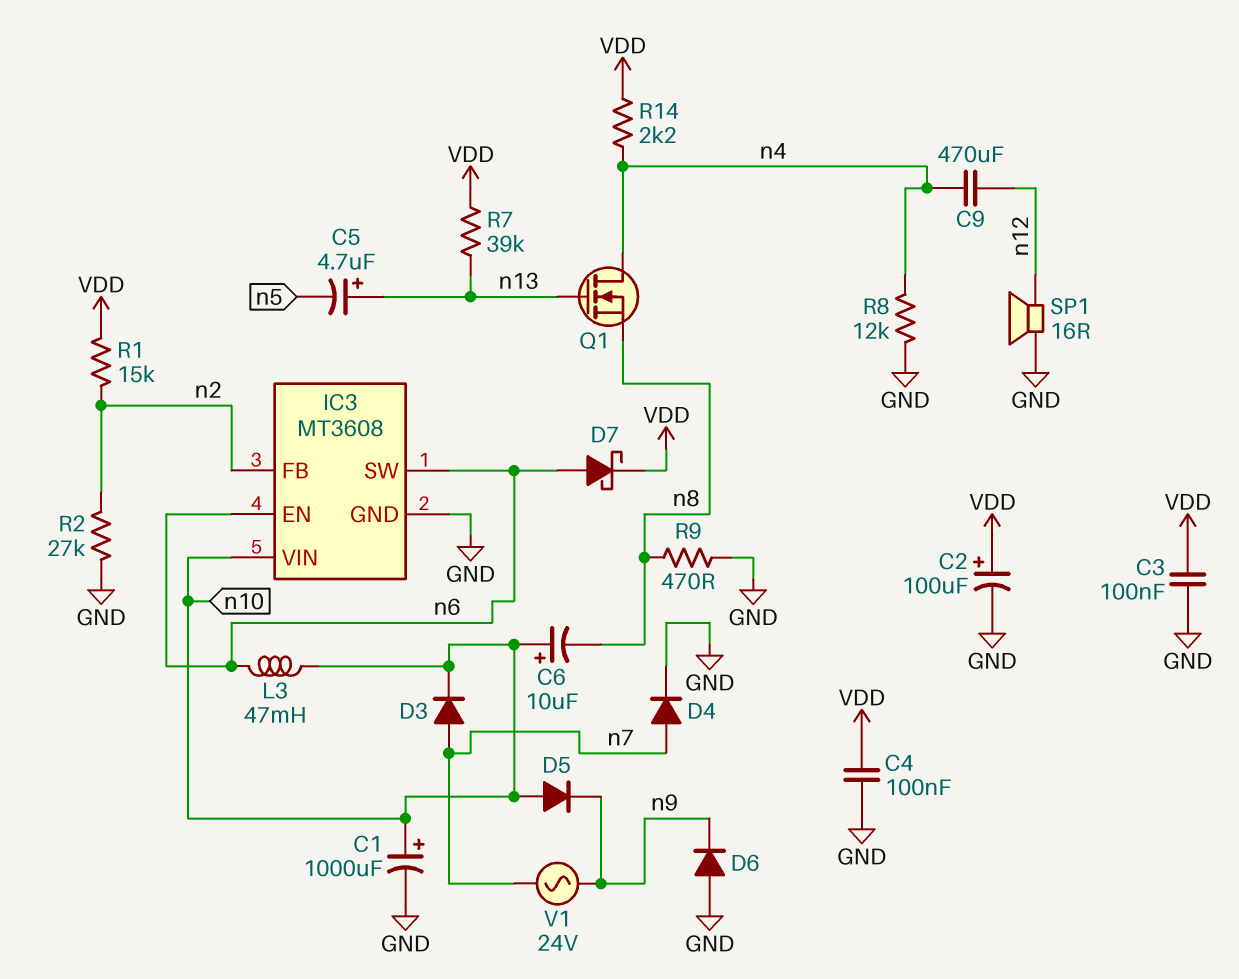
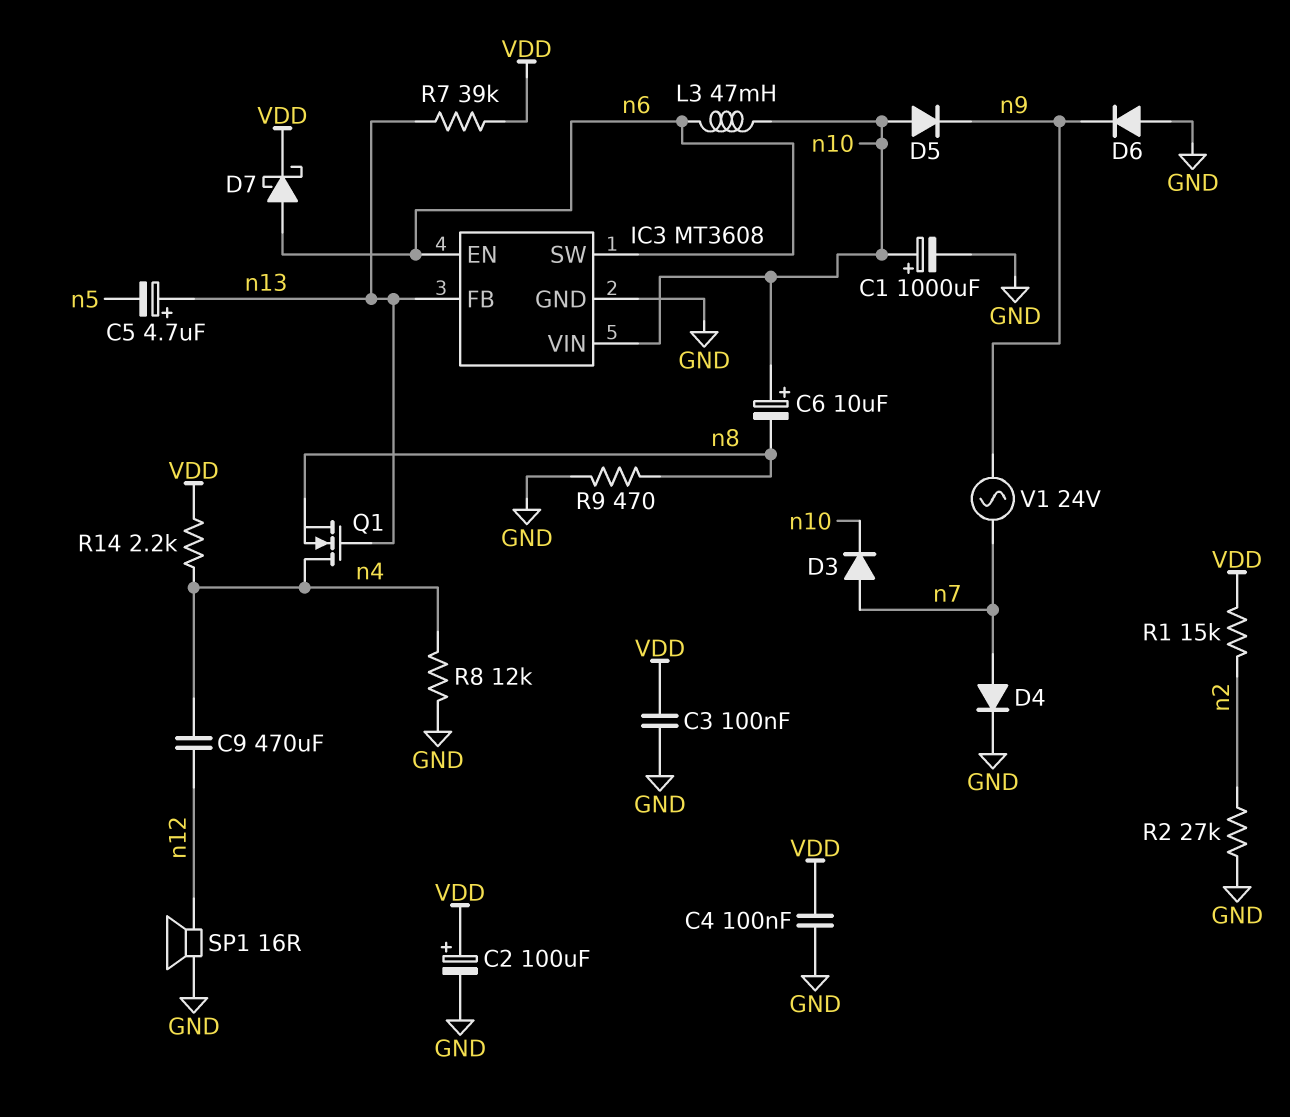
IC3 pin FB: n2 -> n13

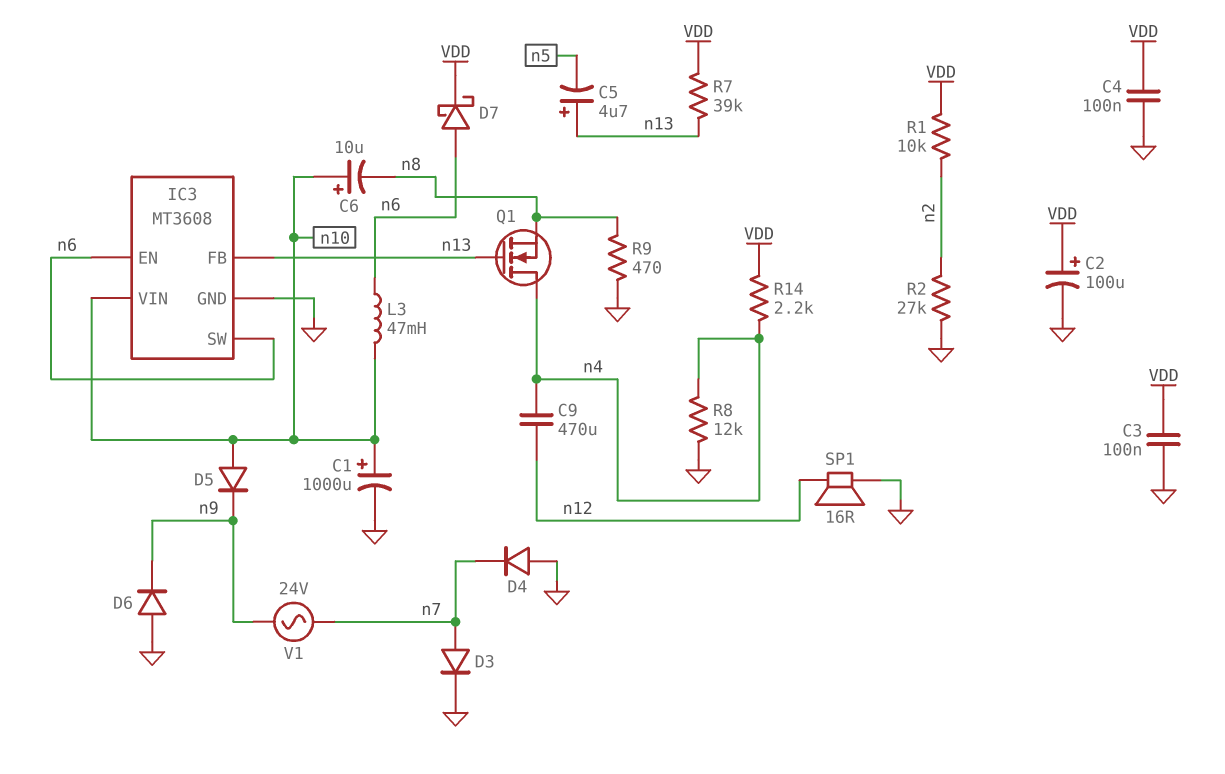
D3: diode (A n7, K n10) -> diode (A n7, K GND)
D4: diode (A n7, K GND) -> diode (A GND, K n7)
R1: 15k (VDD, n2) -> 10k (VDD, n2)

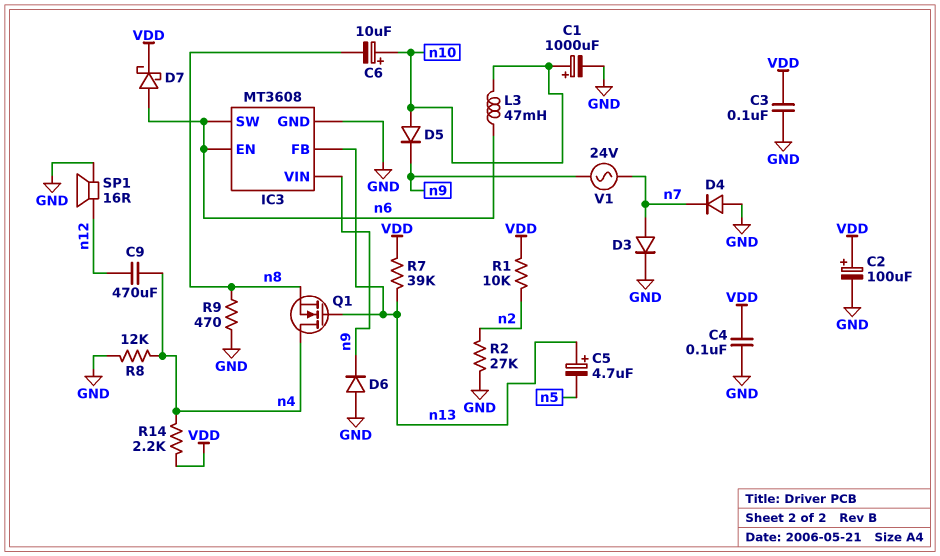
IC3 pin VIN: n10 -> n9

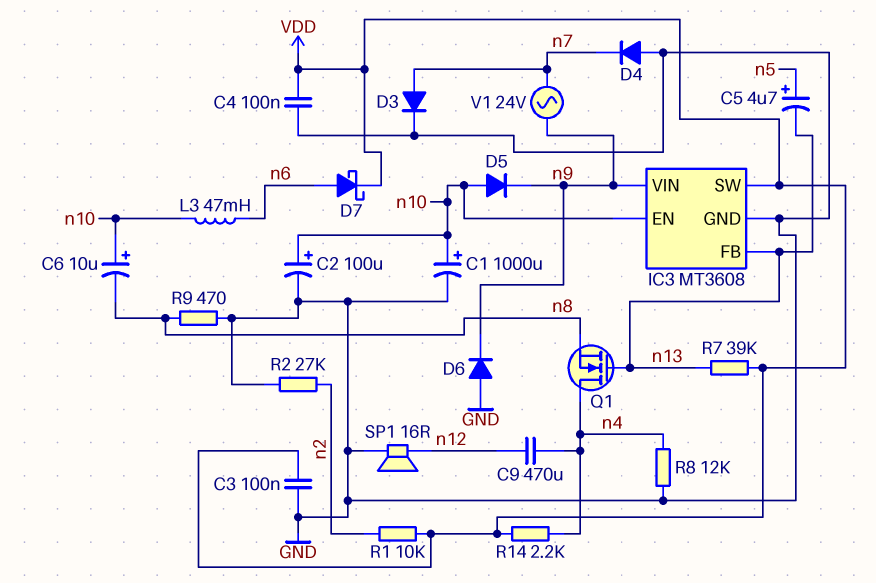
C2: 100uF (plus VDD, minus GND) -> 100uF (plus n10, minus GND)
C5: 4.7uF (plus n13, minus n5) -> 4.7uF (plus n5, minus n13)
IC3 pin EN: n6 -> n10
IC3 pin SW: n6 -> VDD

